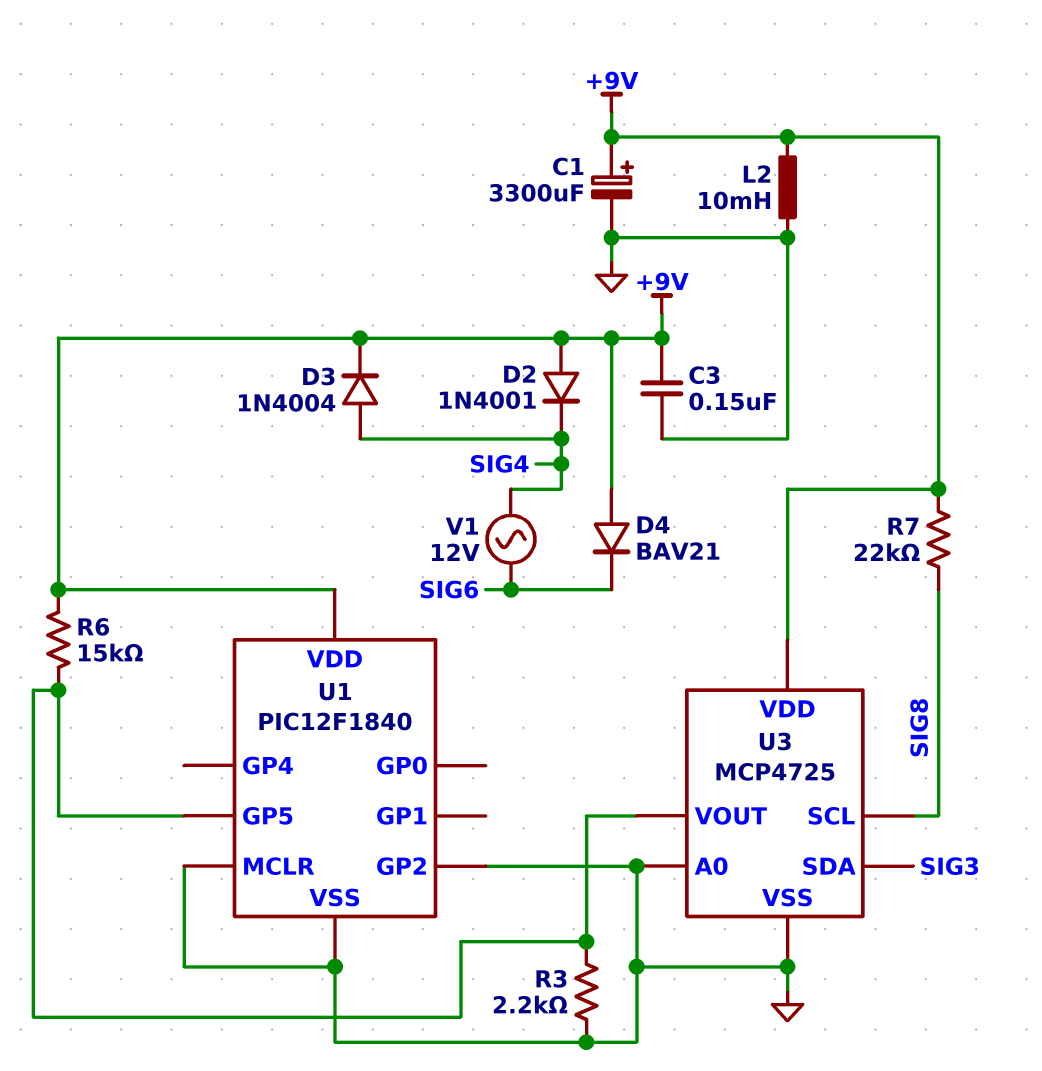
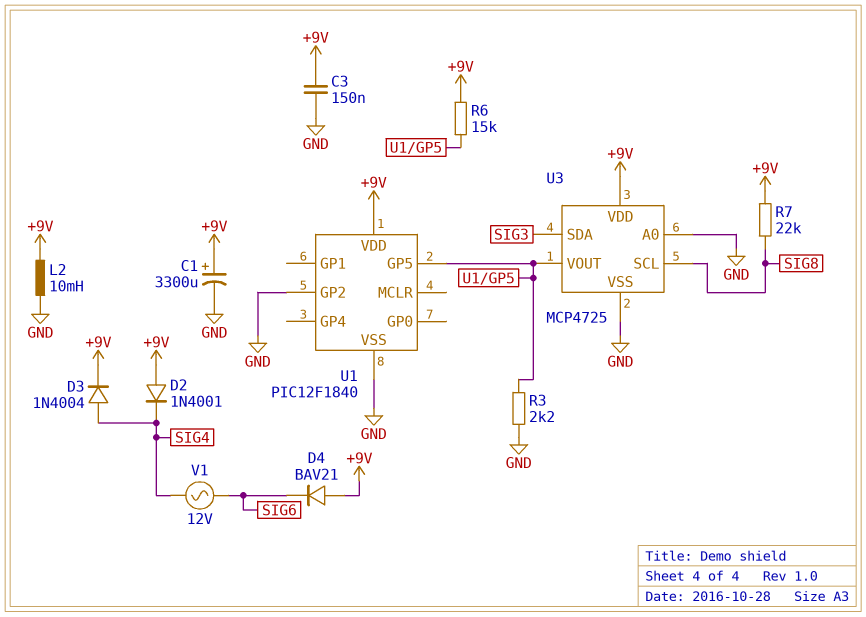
U1 pin MCLR: GND -> none

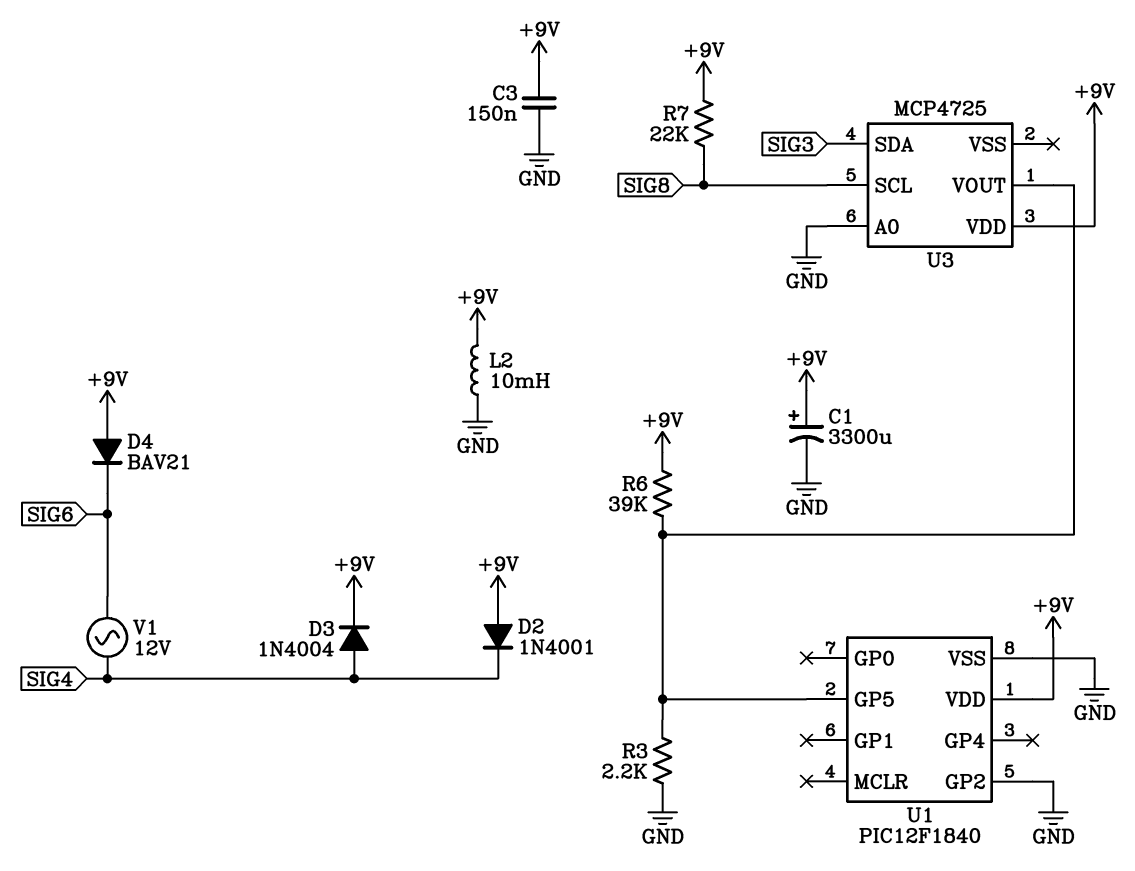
R6: 15k (+9V, U1/GP5) -> 39k (+9V, U1/GP5)
U3 pin VSS: GND -> none

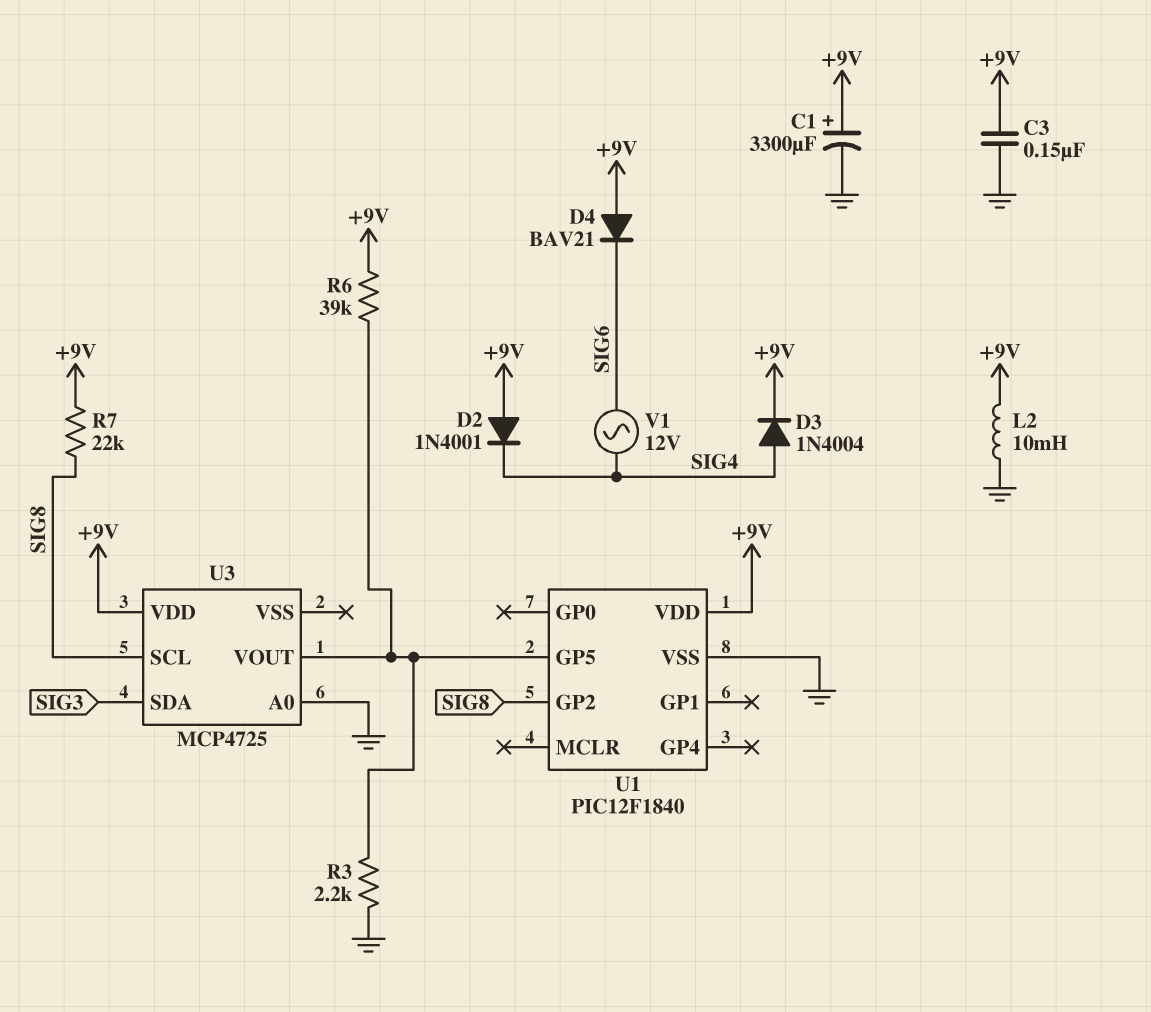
U1 pin GP2: GND -> SIG8

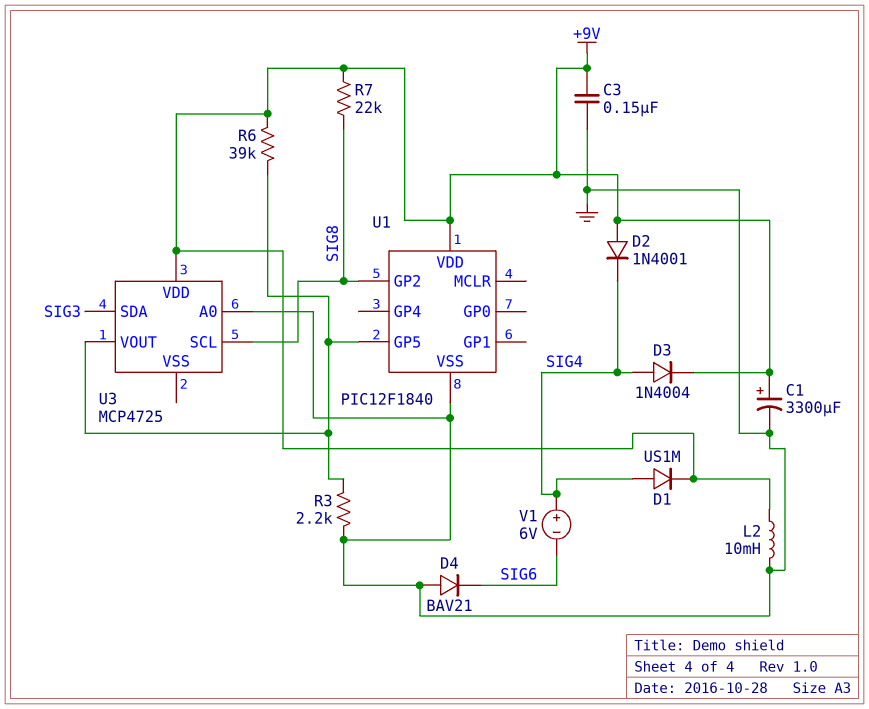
D1: none -> diode US1M (A SIG4, K +9V)
D4: diode BAV21 (A +9V, K SIG6) -> diode BAV21 (A GND, K SIG6)
V1: AC 12V (SIG4, SIG6) -> 6V (plus SIG4, minus SIG6)

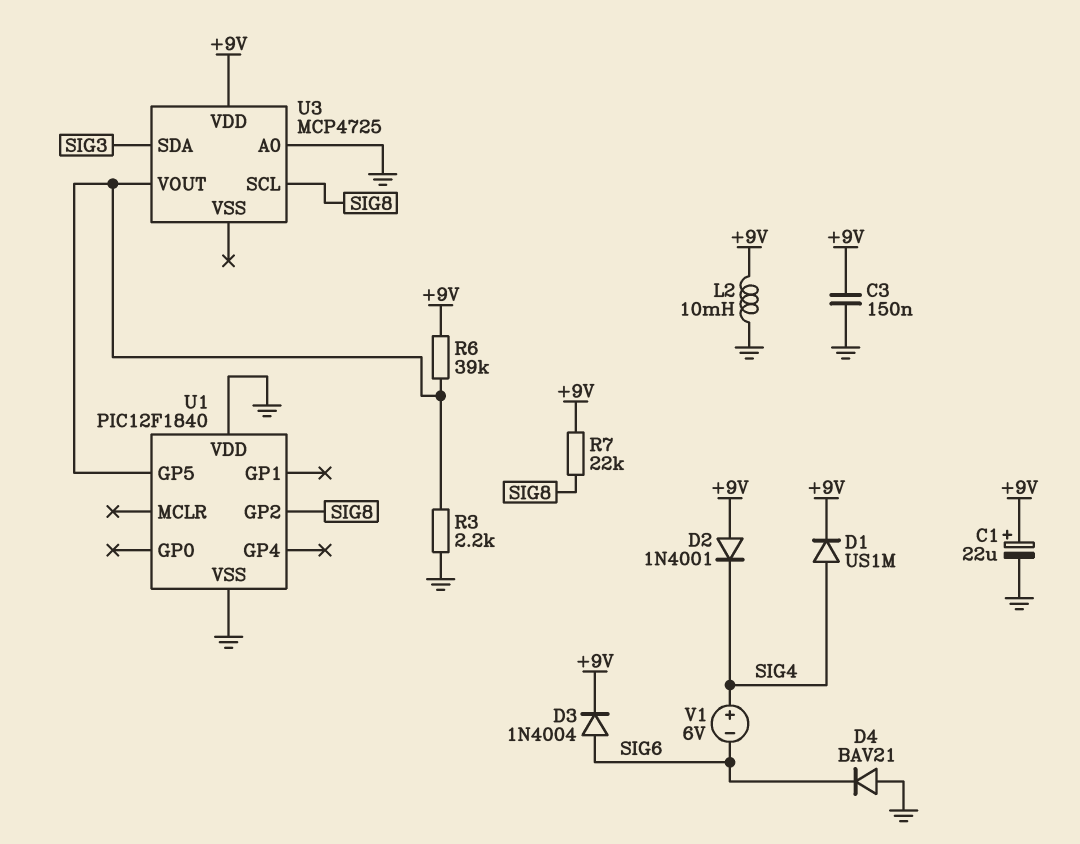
C1: 3300uF (plus +9V, minus GND) -> 22uF (plus +9V, minus GND)
D3: diode 1N4004 (A SIG4, K +9V) -> diode 1N4004 (A SIG6, K +9V)
U1 pin VDD: +9V -> GND

